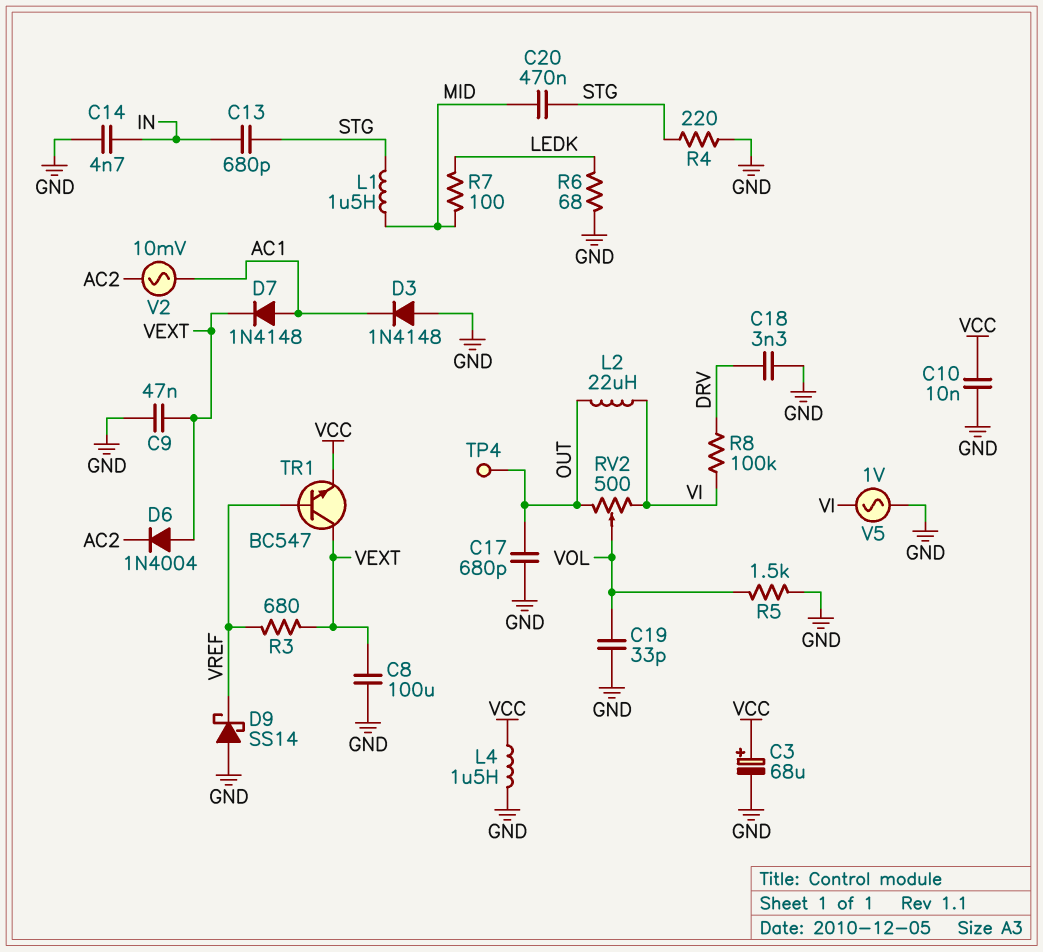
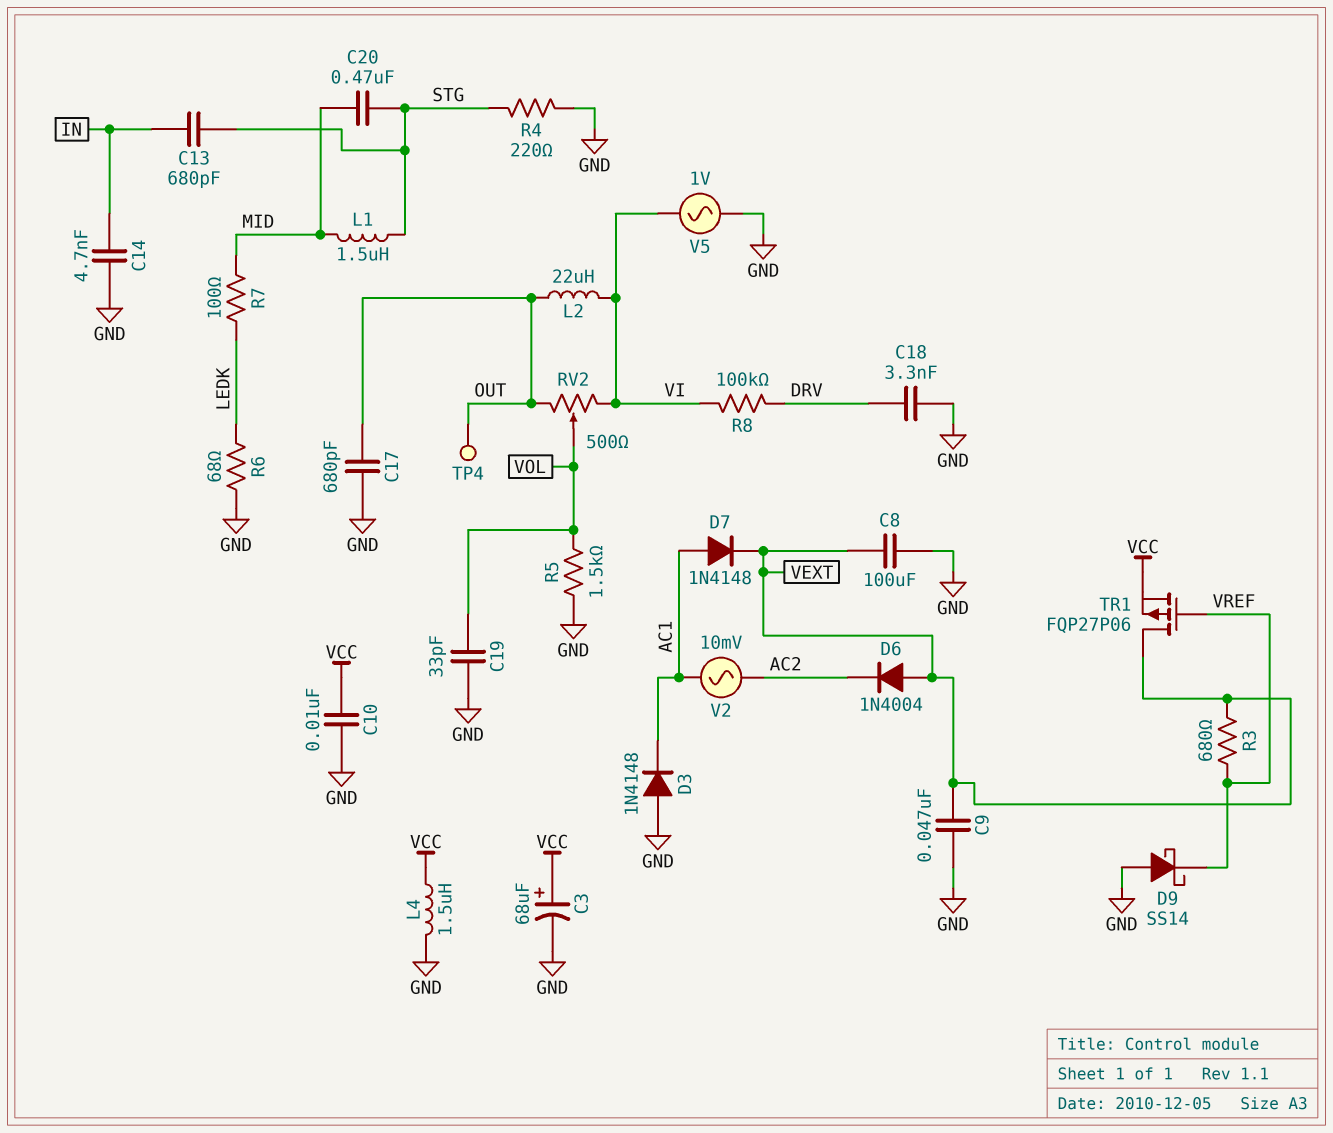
TR1: NPN BC547 (B VREF, C VEXT, E VCC) -> PMOS FQP27P06 (G VREF, D VEXT, S VCC)

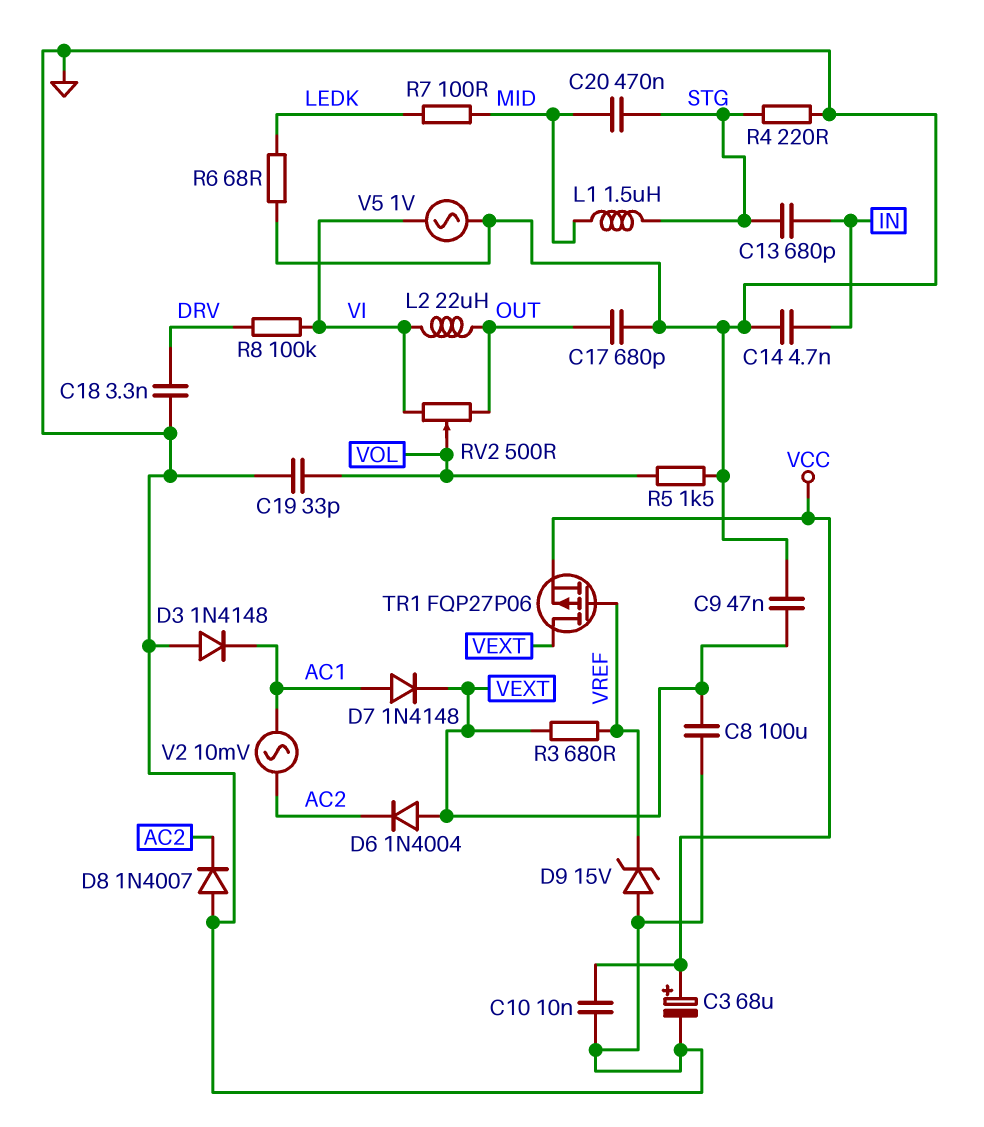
D8: none -> diode 1N4007 (A GND, K AC2)
D9: schottky SS14 (A GND, K VREF) -> zener 15V (A GND, K VREF)
L4: 1.5uH (GND, VCC) -> none
TP4: test point (OUT) -> none

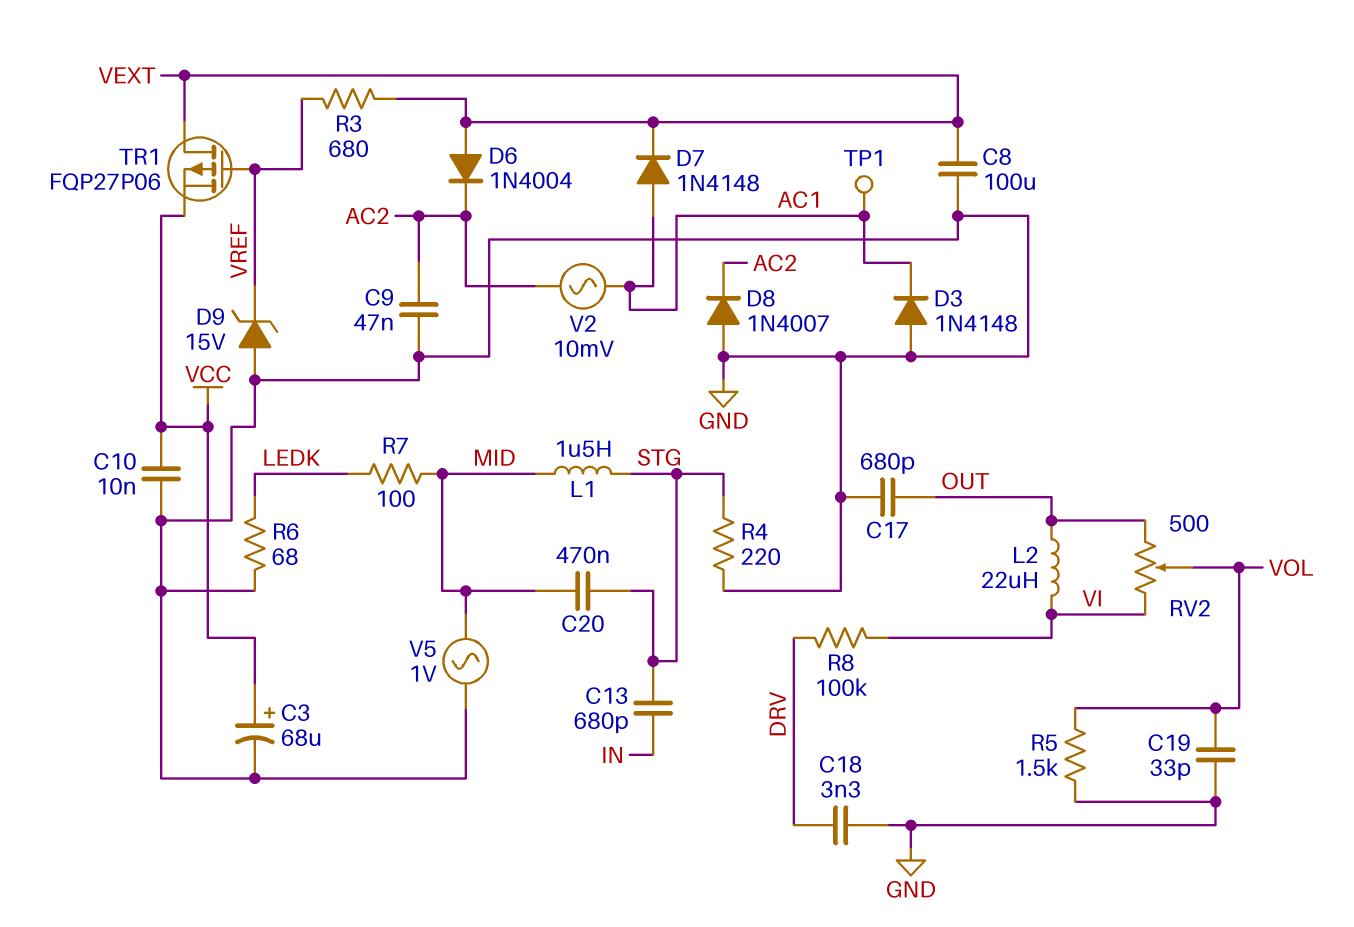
C9: 47nF (GND, VEXT) -> 47nF (AC2, GND)
C14: 4.7nF (GND, IN) -> none
TP1: none -> test point (AC1)
V5: AC 1V (GND, VI) -> AC 1V (GND, MID)

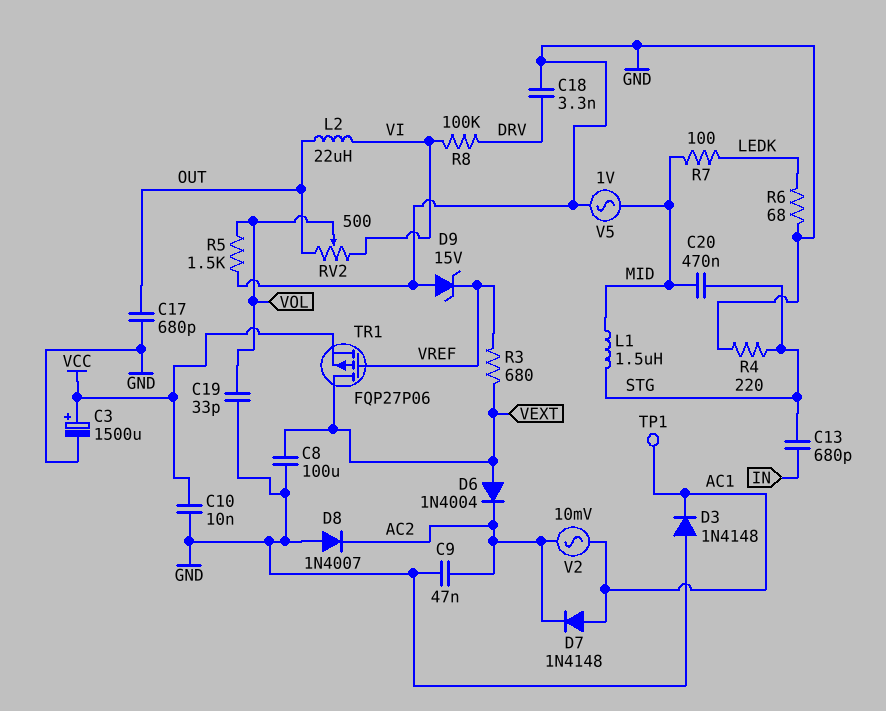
C3: 68uF (plus VCC, minus GND) -> 1500uF (plus VCC, minus GND)
D7: diode 1N4148 (A AC1, K VEXT) -> diode 1N4148 (A AC1, K AC2)

